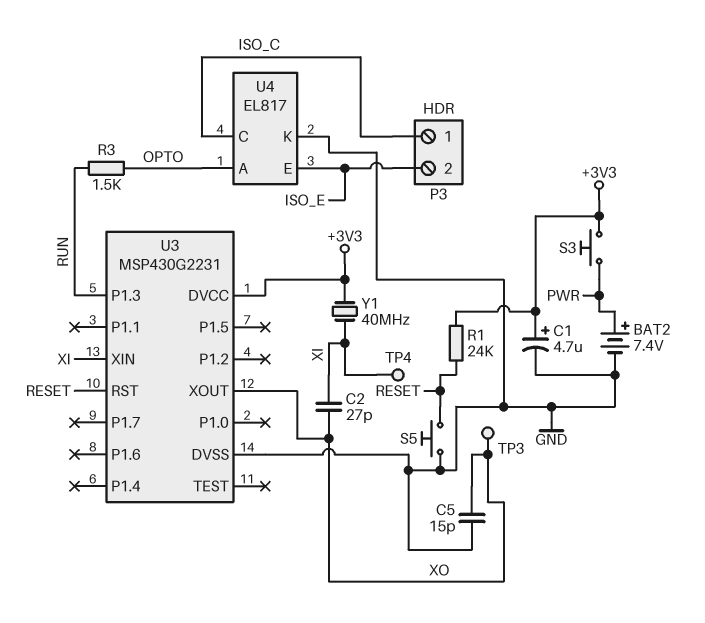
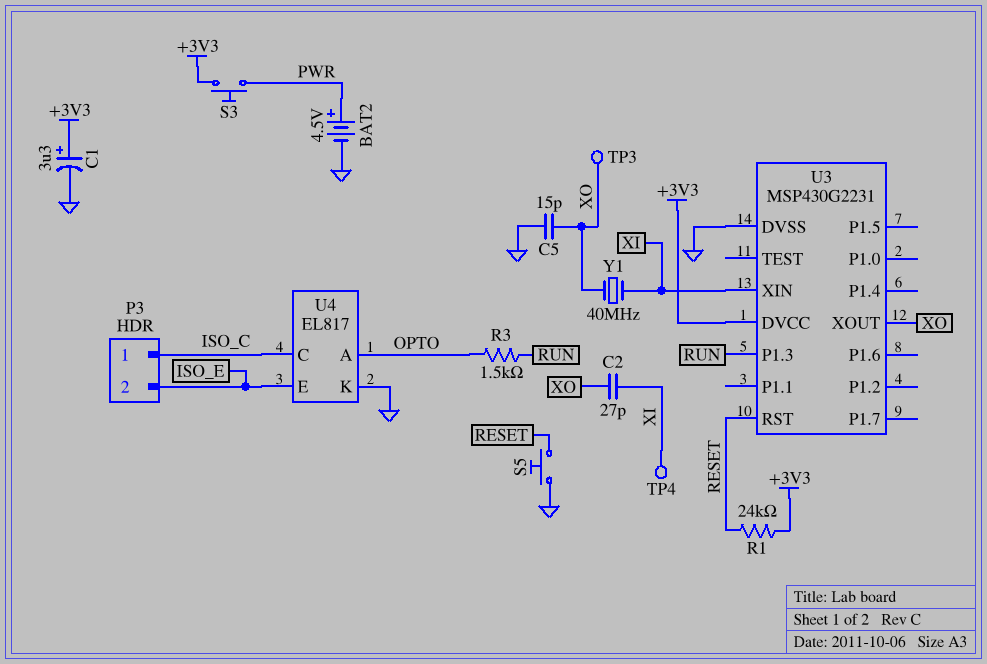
BAT2: 7.4V (plus PWR, minus GND) -> 4.5V (plus PWR, minus GND)
C1: 4.7uF (plus +3V3, minus GND) -> 3.3uF (plus +3V3, minus GND)
Y1: 40MHz (+3V3, XI) -> 40MHz (XI, XO)

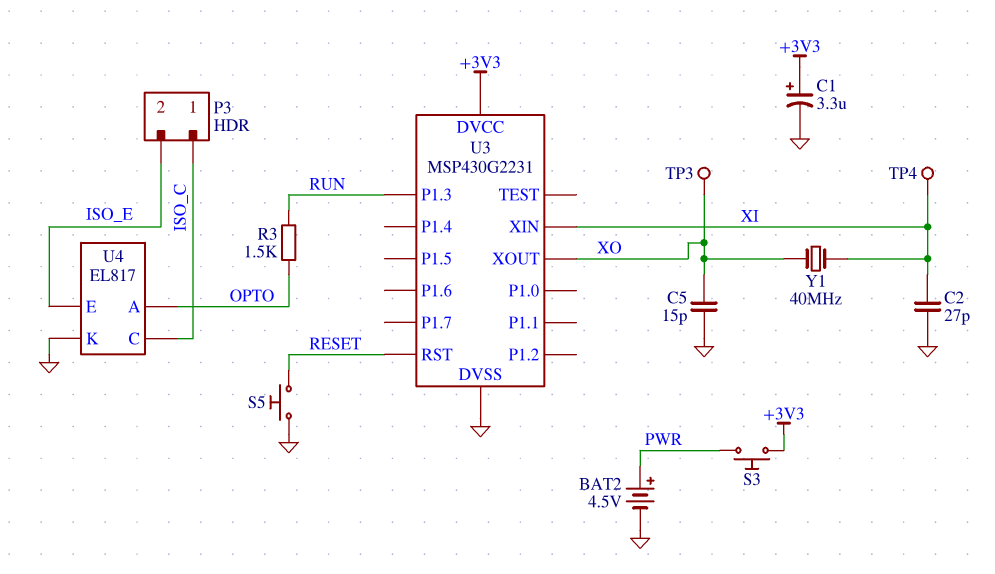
C2: 27pF (XI, XO) -> 27pF (GND, XI)
R1: 24k (+3V3, RESET) -> none

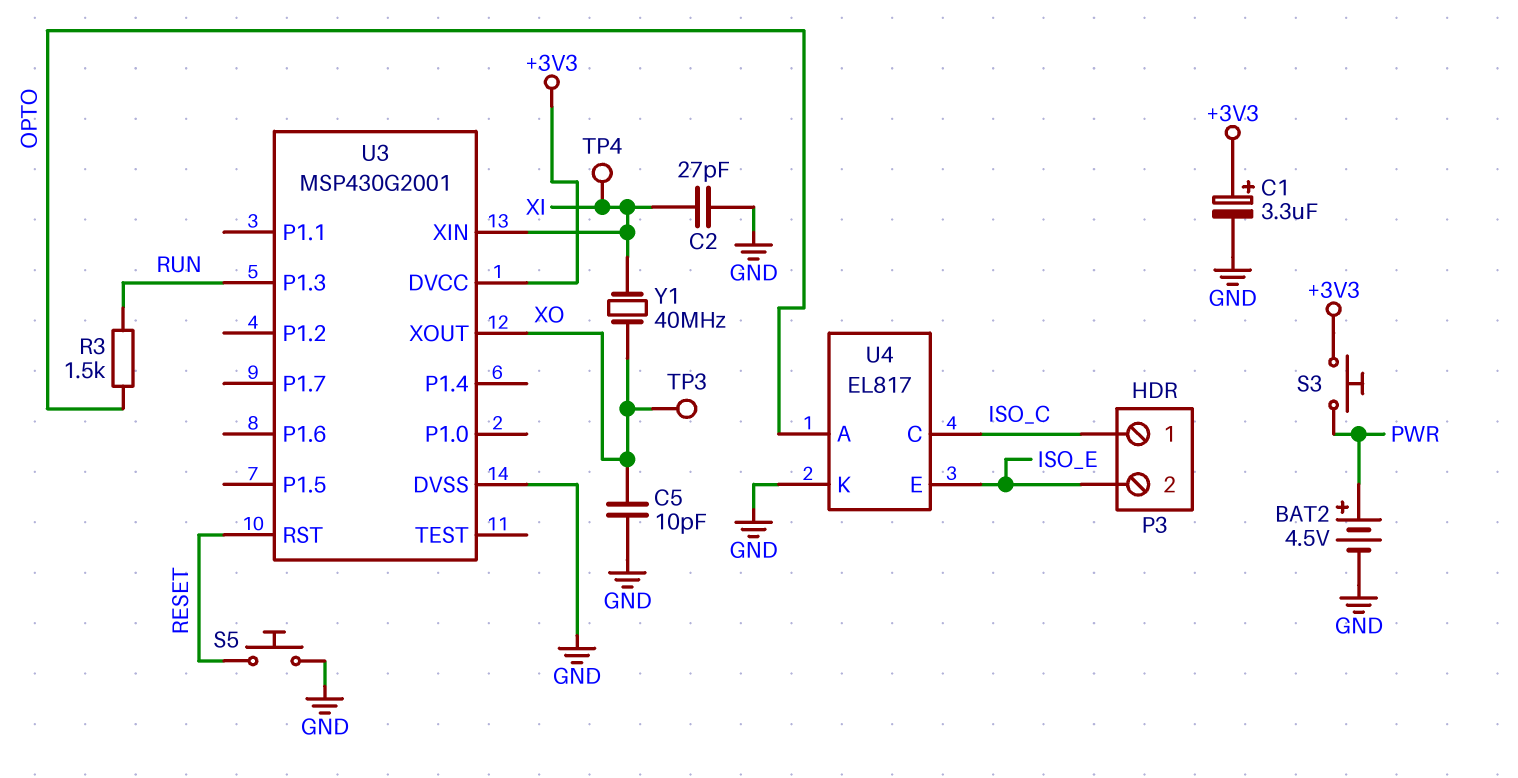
C5: 15pF (GND, XO) -> 10pF (GND, XO)
U3: MSP430G2231 -> MSP430G2001

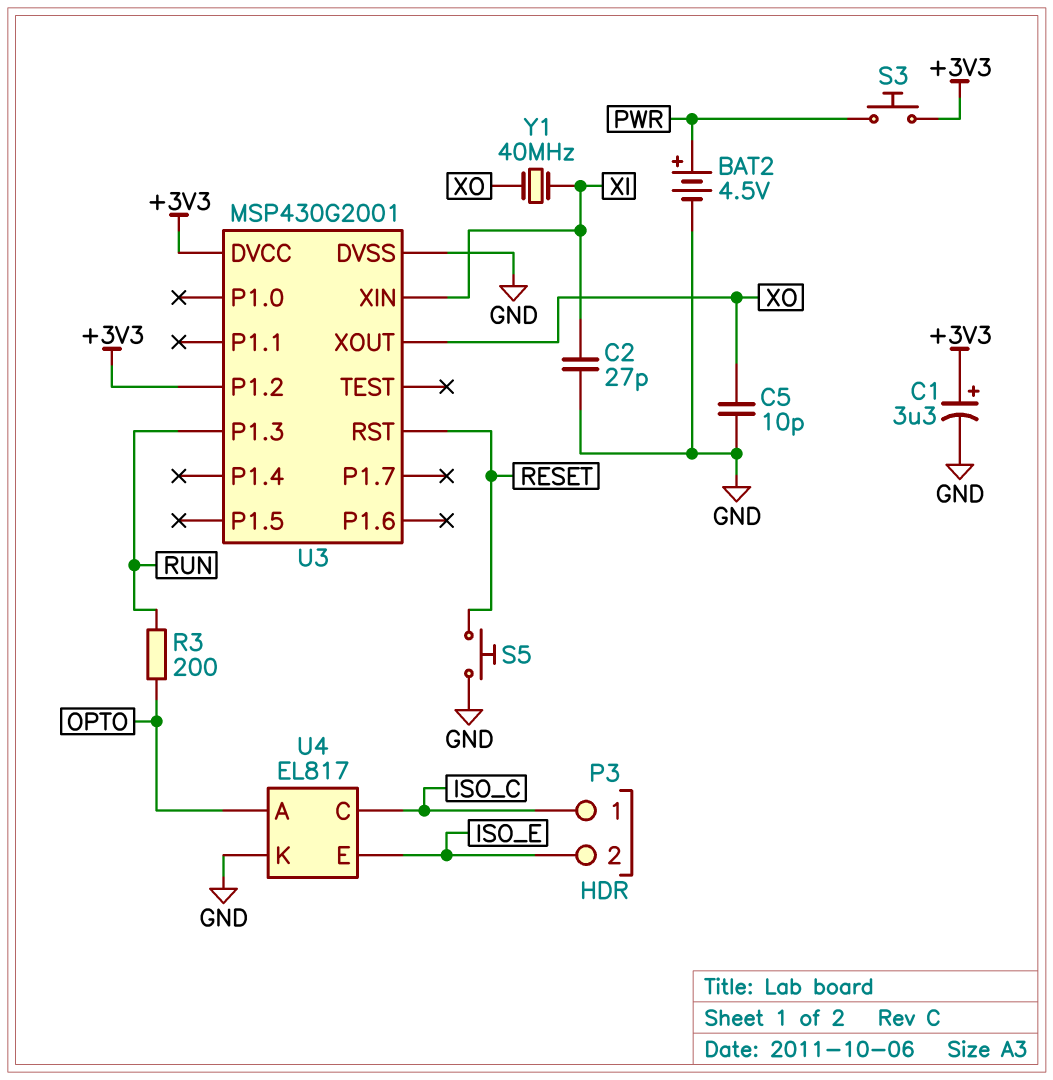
R3: 1.5k (OPTO, RUN) -> 200 (OPTO, RUN)
TP3: test point (XO) -> none
TP4: test point (XI) -> none
U3 pin P1.2: none -> +3V3

